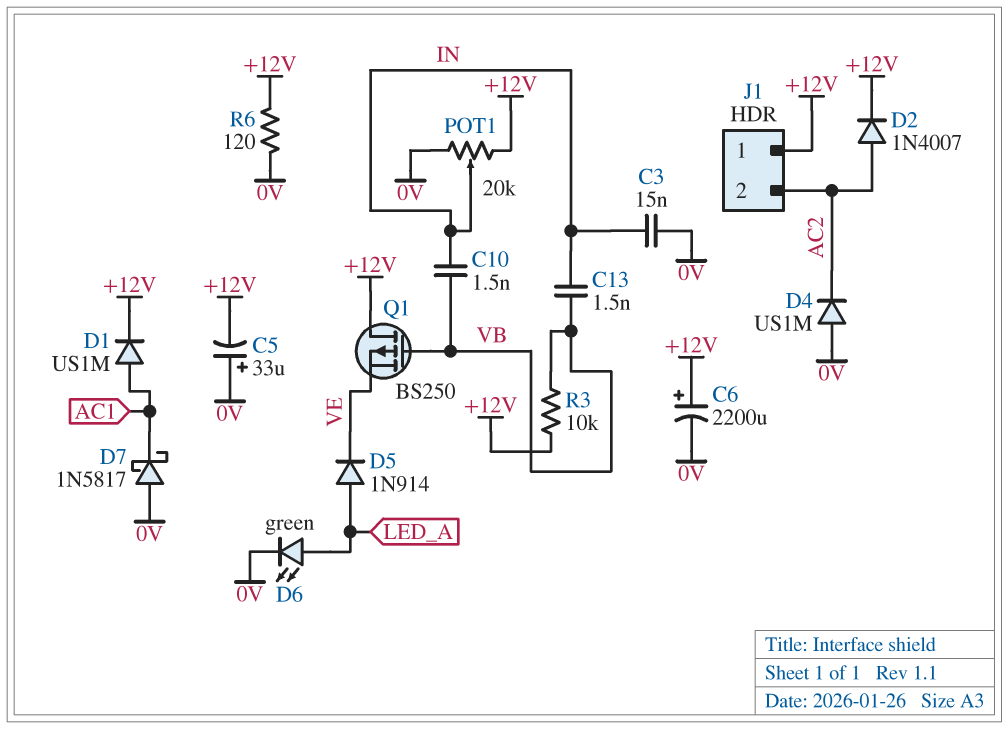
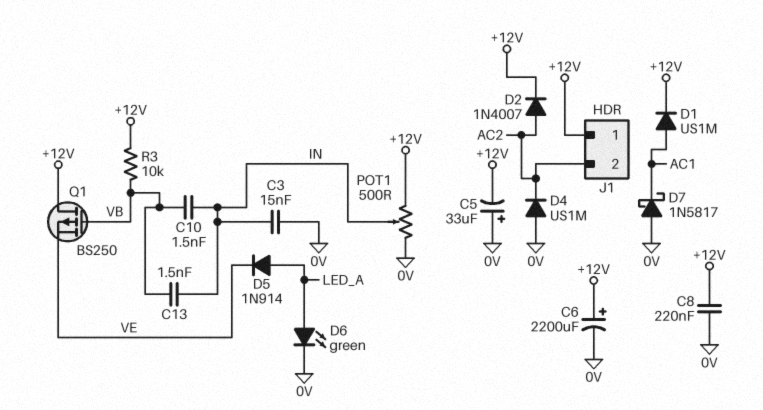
C8: none -> 220nF (+12V, 0V)
POT1: 20k (+12V, 0V, wiper IN) -> 500 (+12V, 0V, wiper IN)
R6: 120 (+12V, 0V) -> none

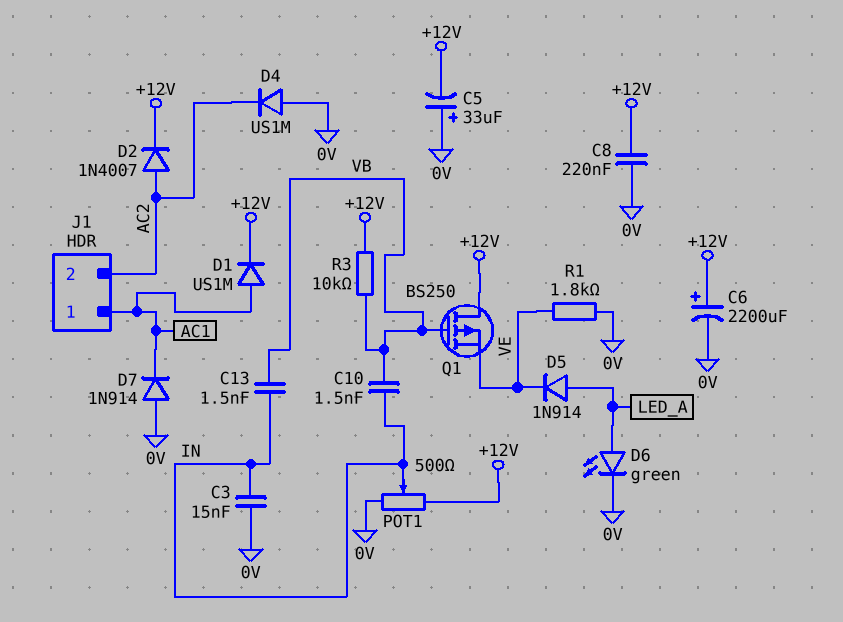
D7: schottky 1N5817 (A 0V, K AC1) -> diode 1N914 (A 0V, K AC1)
J1 pin 1: +12V -> AC1
R1: none -> 1.8k (0V, VE)

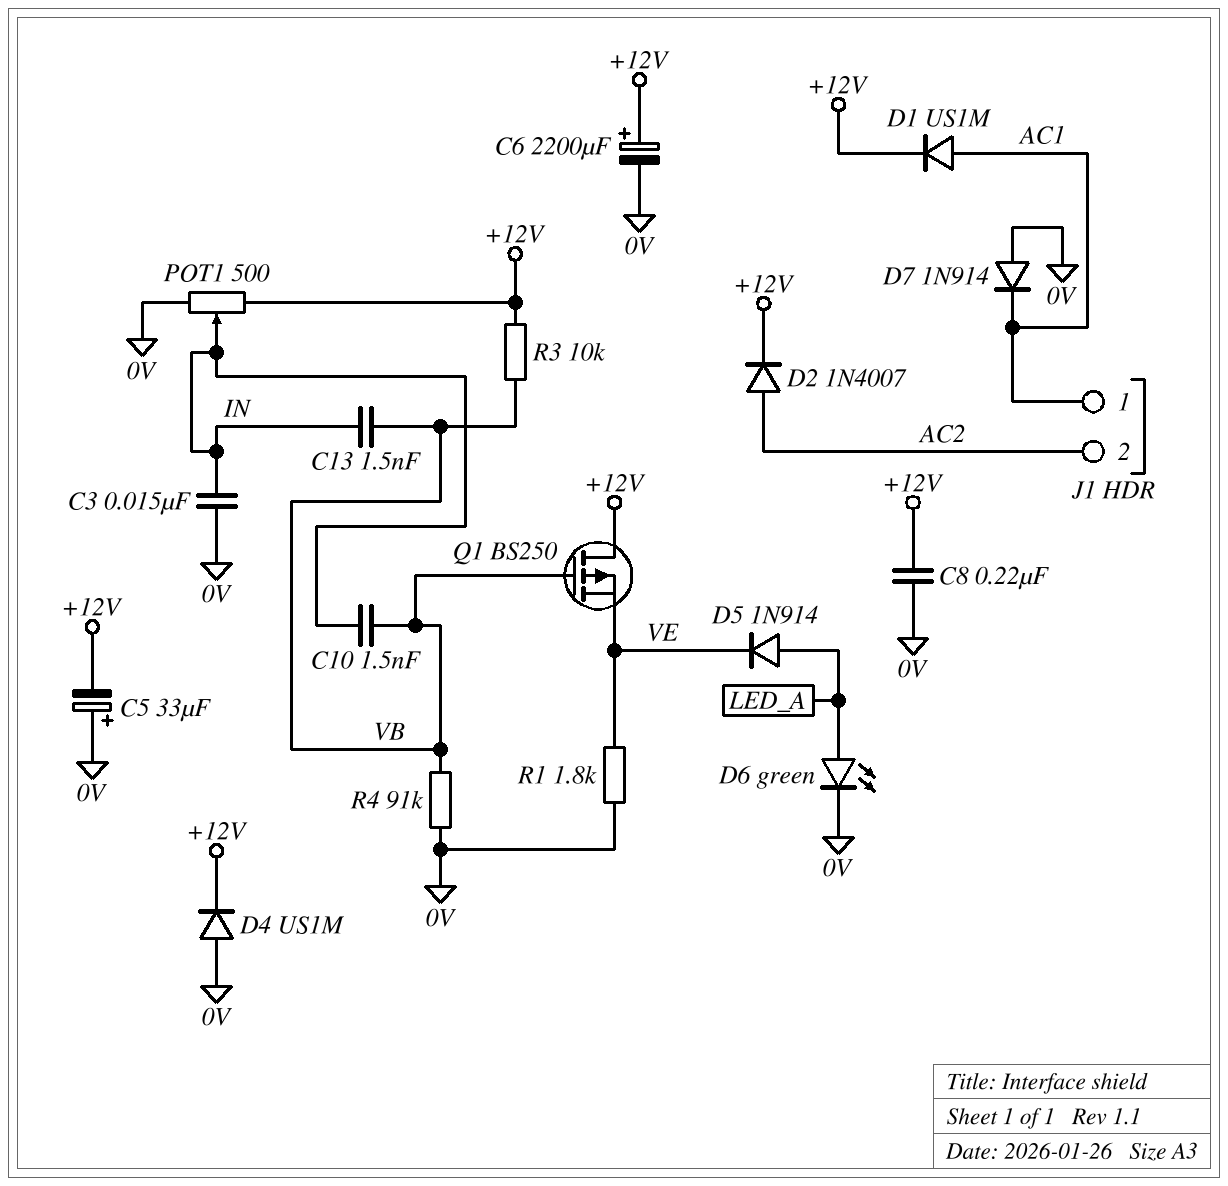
D4: diode US1M (A 0V, K AC2) -> diode US1M (A 0V, K +12V)
R4: none -> 91k (0V, VB)

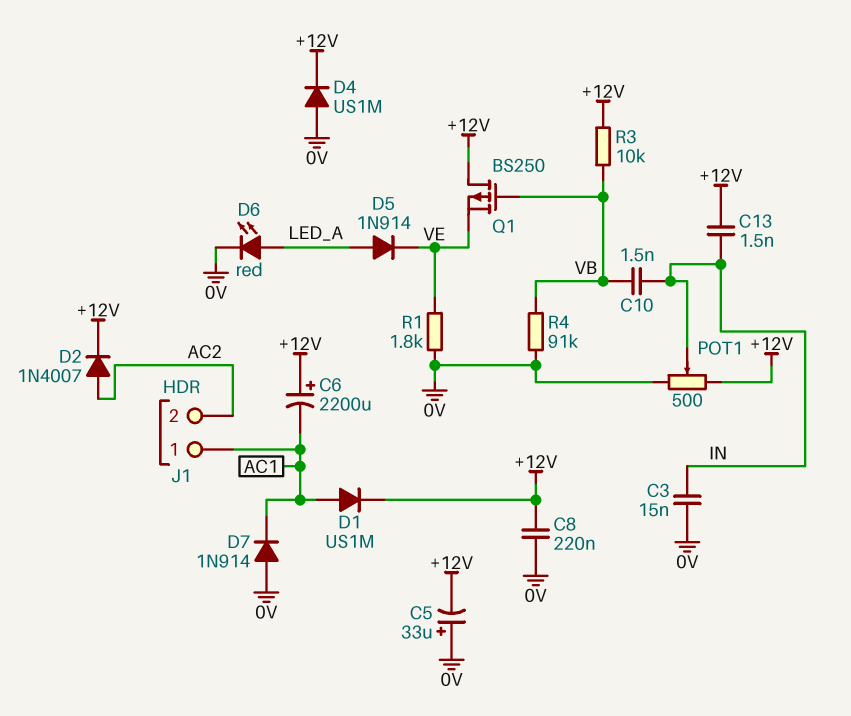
C6: 2200uF (plus +12V, minus 0V) -> 2200uF (plus +12V, minus AC1)
C13: 1.5nF (IN, VB) -> 1.5nF (+12V, IN)
D6: LED green (A LED_A, K 0V) -> LED red (A LED_A, K 0V)

